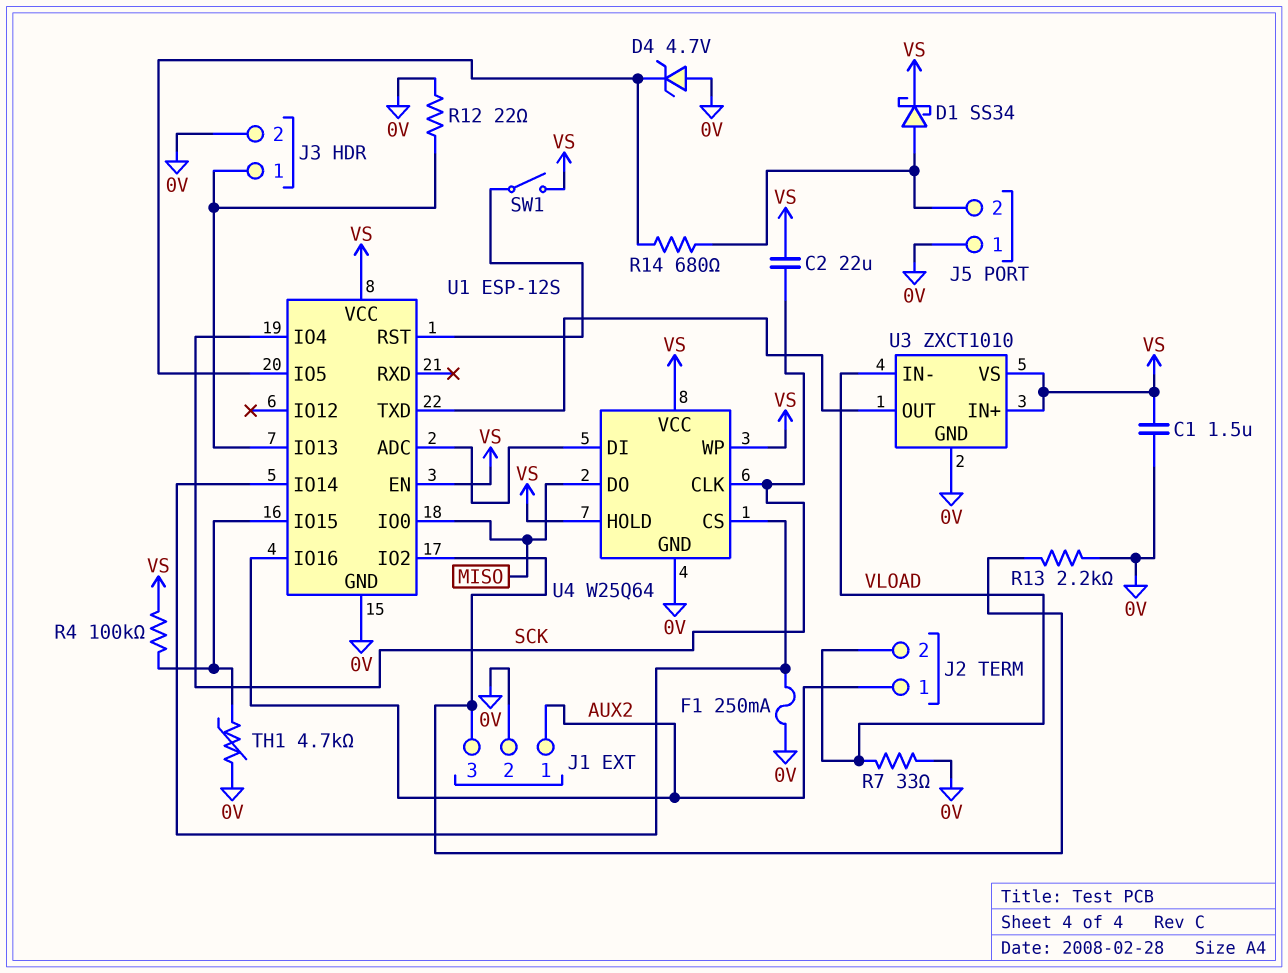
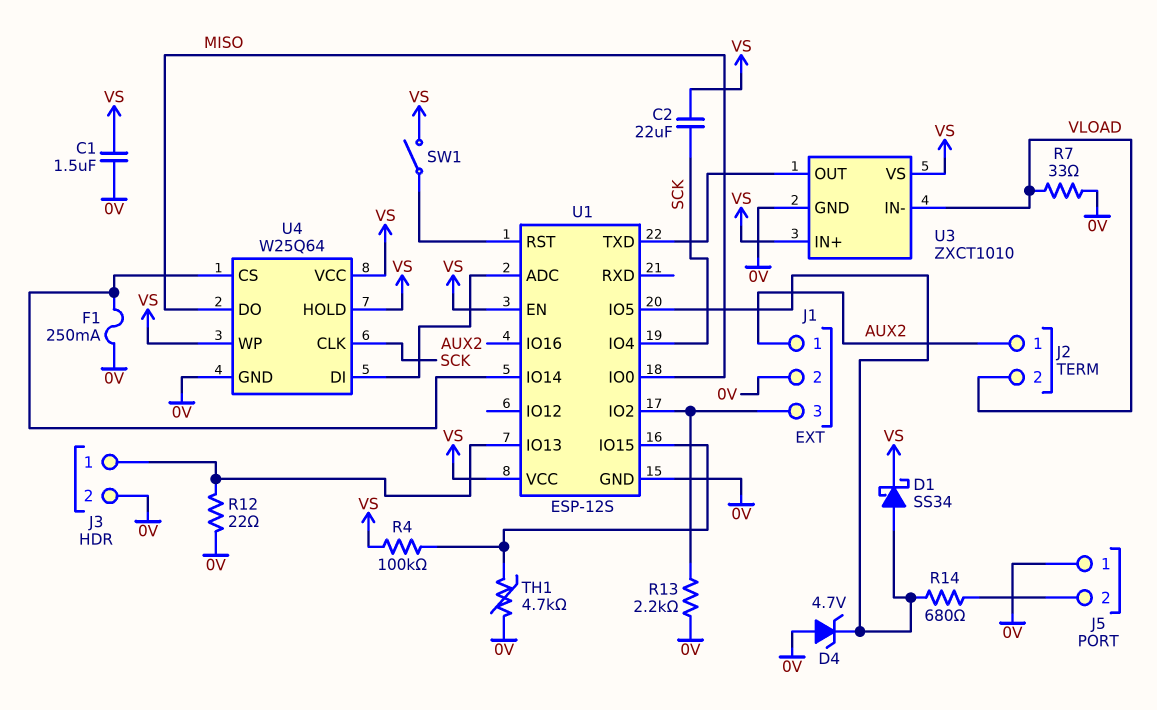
D1: schottky SS34 (A J5/2, K VS) -> schottky SS34 (A U1/IO5, K VS)

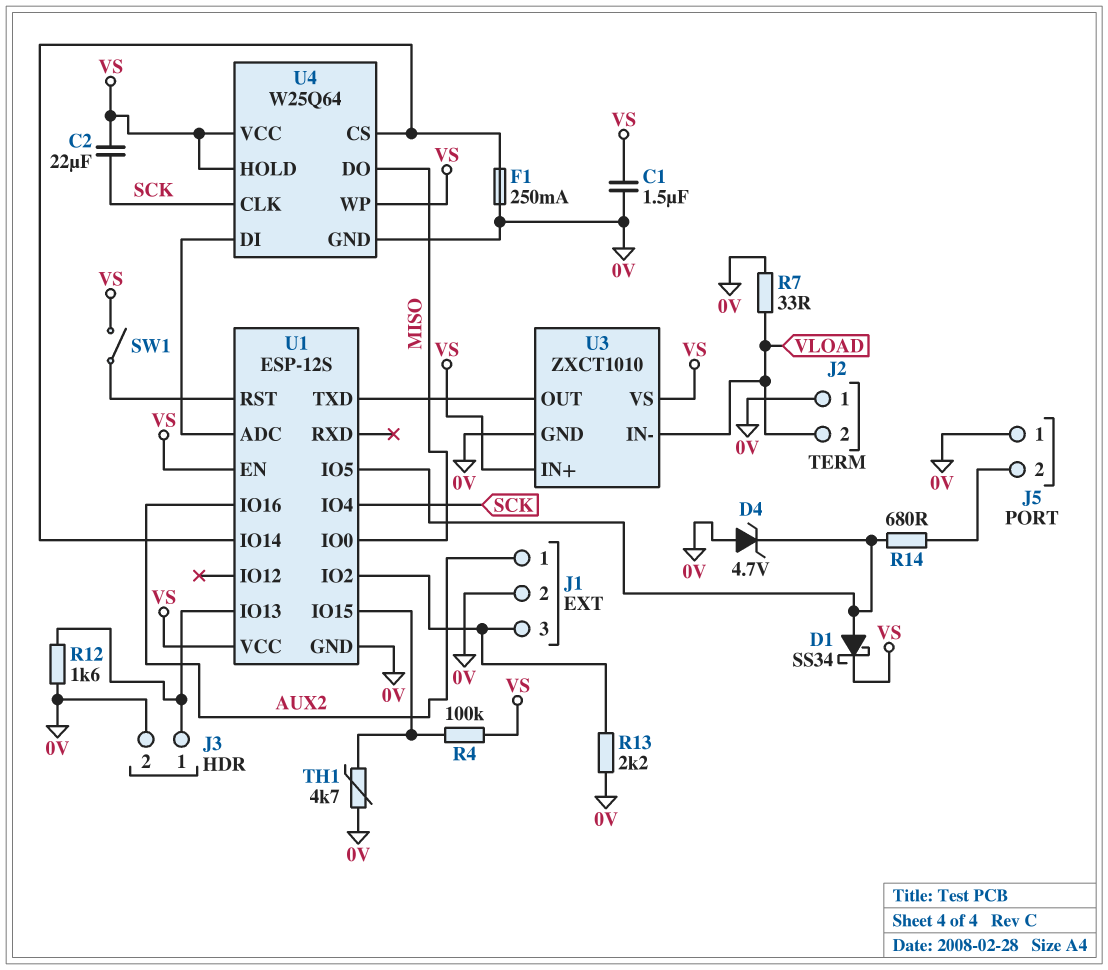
J2 pin 1: AUX2 -> 0V
R12: 22 (0V, J3/1) -> 1.6k (0V, J3/1)

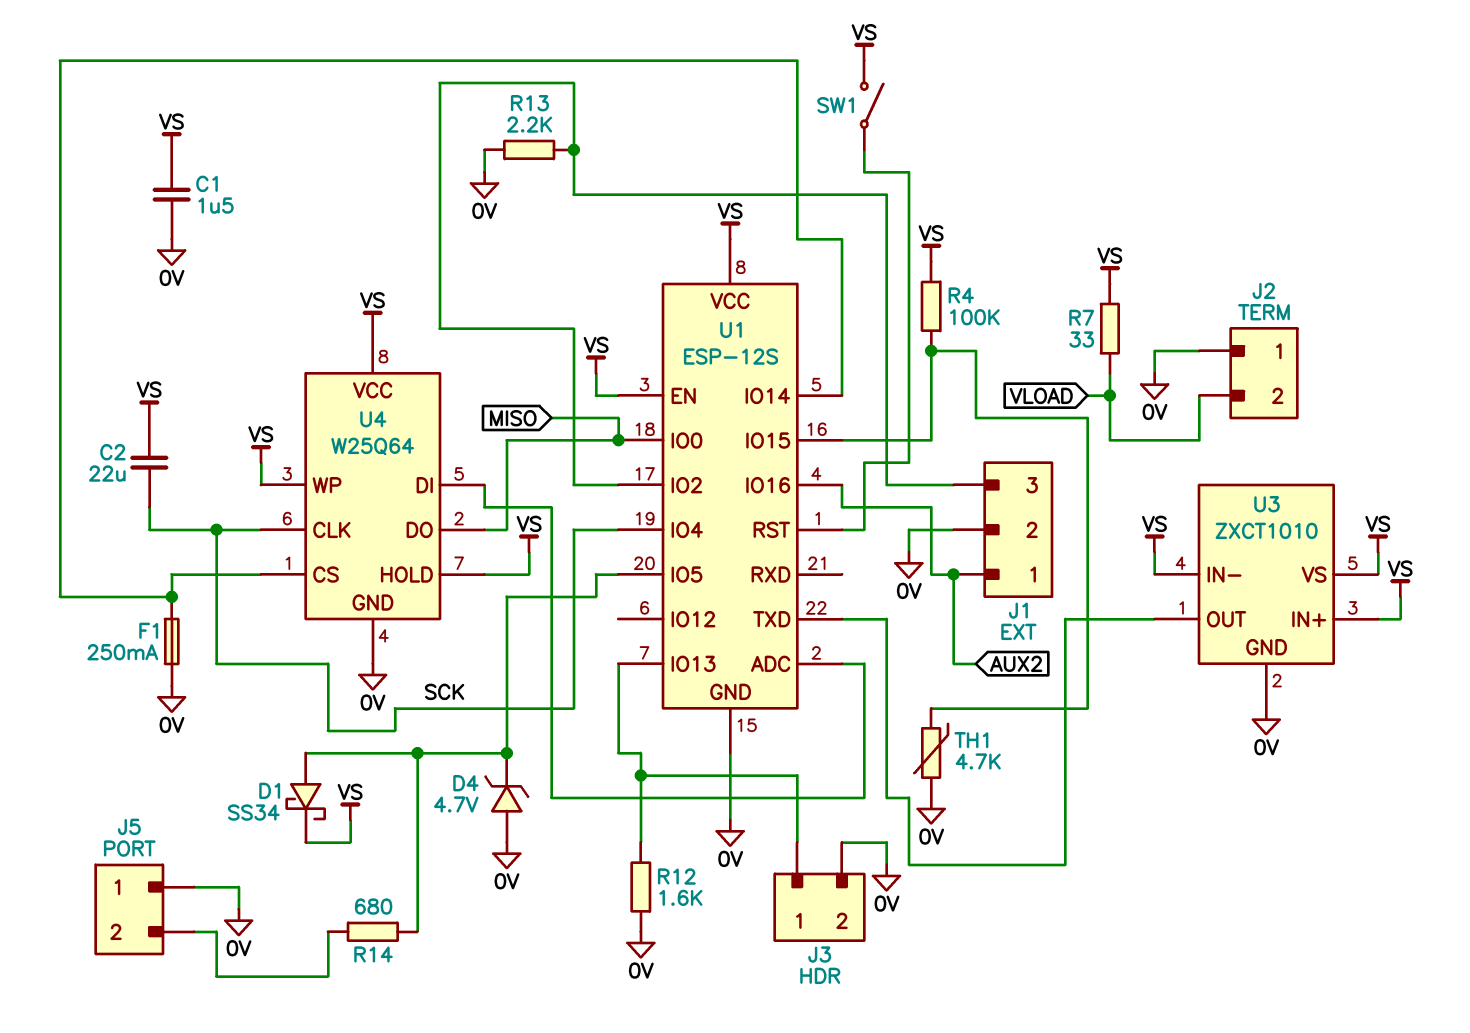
R7: 33 (0V, VLOAD) -> 33 (VLOAD, VS)
U3 pin IN-: VLOAD -> VS

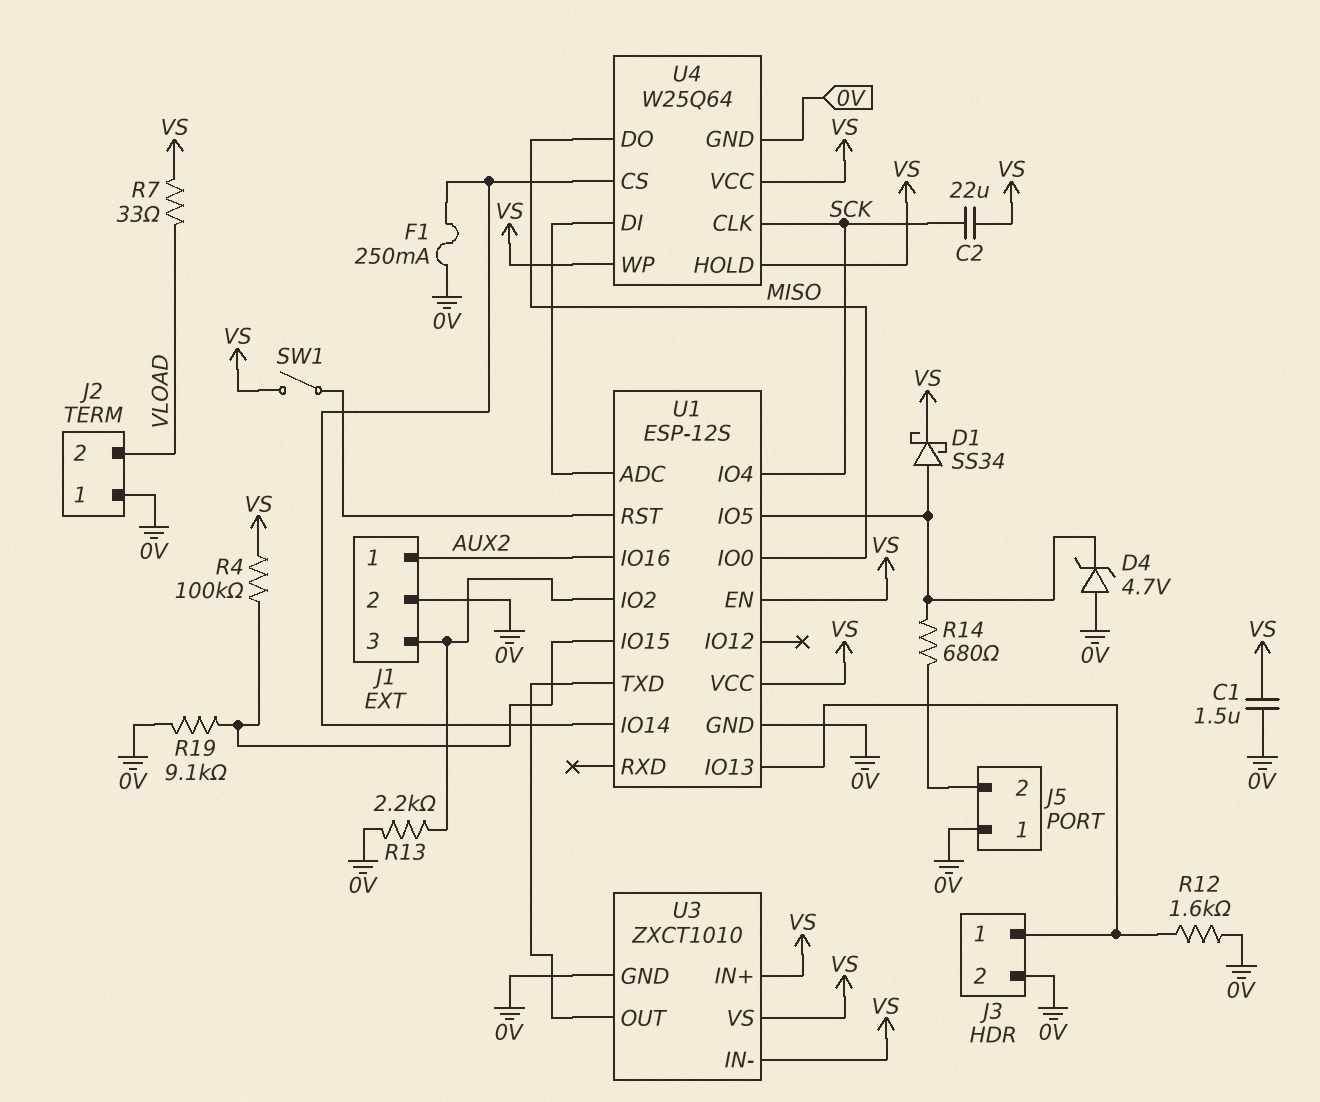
R19: none -> 9.1k (0V, U1/IO15)
TH1: 4.7k (0V, U1/IO15) -> none

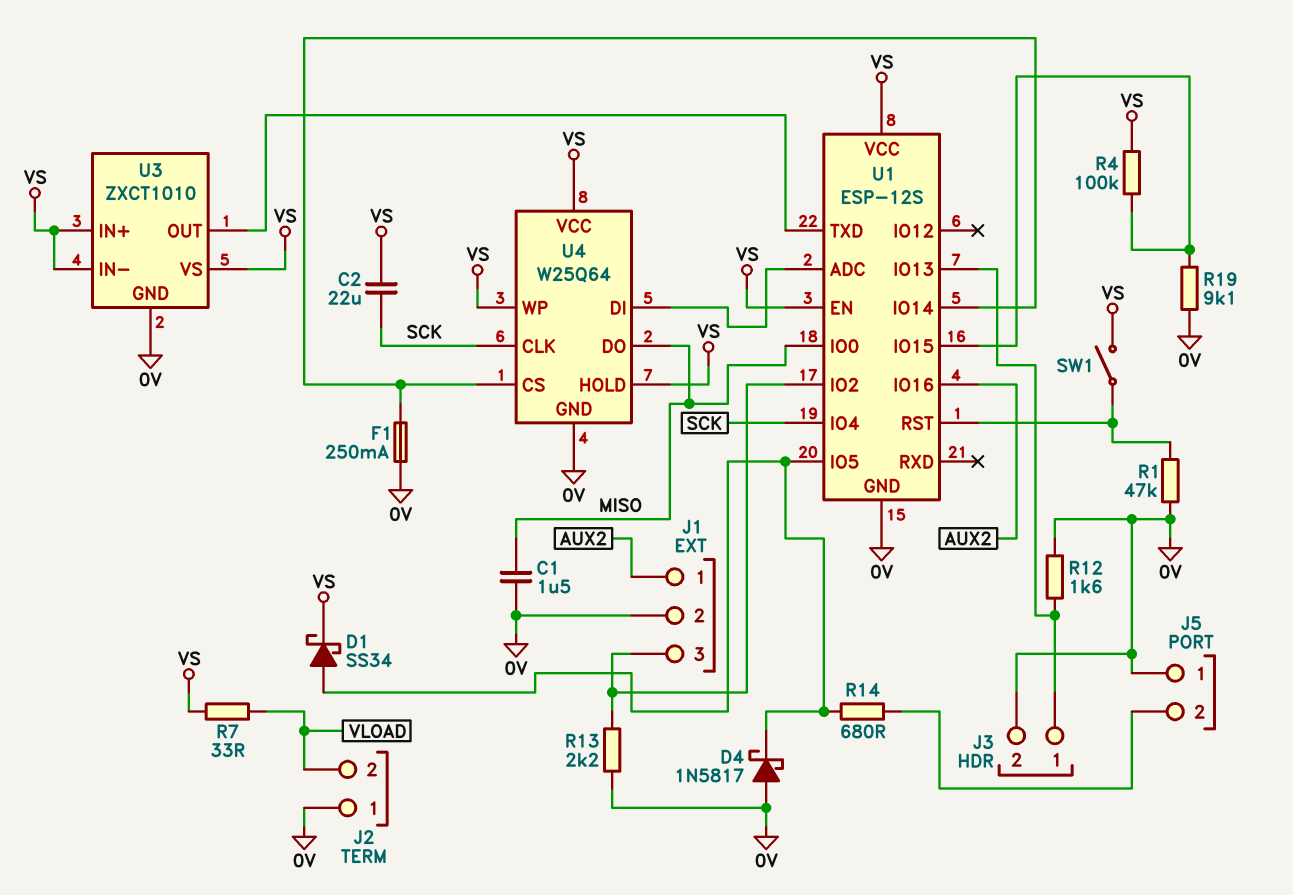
C1: 1.5uF (0V, VS) -> 1.5uF (0V, MISO)
D4: zener 4.7V (A 0V, K U1/IO5) -> schottky 1N5817 (A 0V, K U1/IO5)
R1: none -> 47k (0V, U1/RST)

